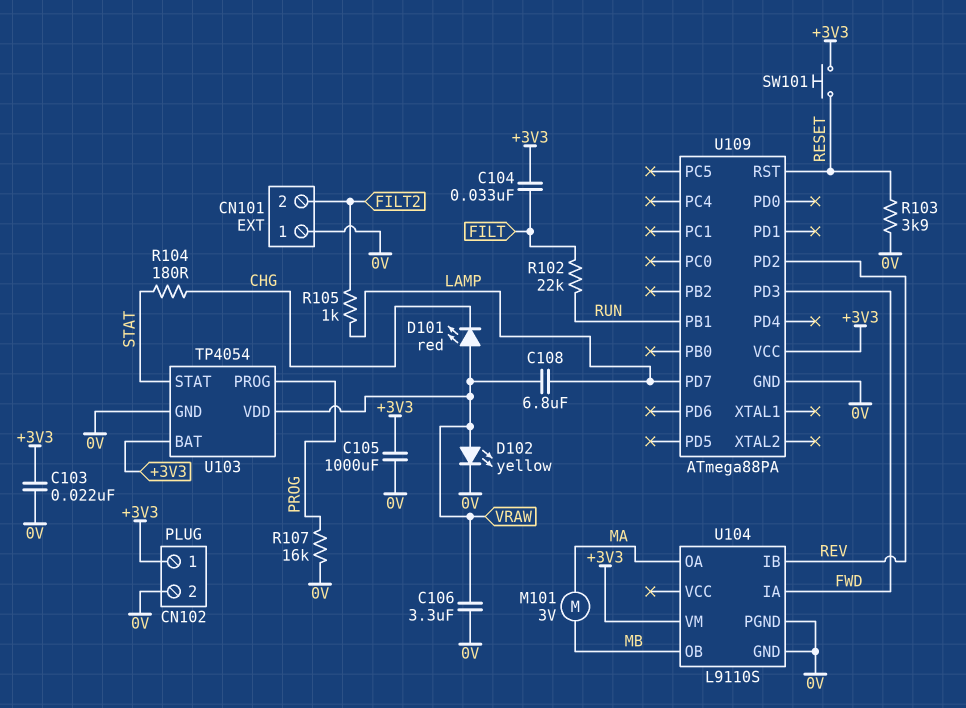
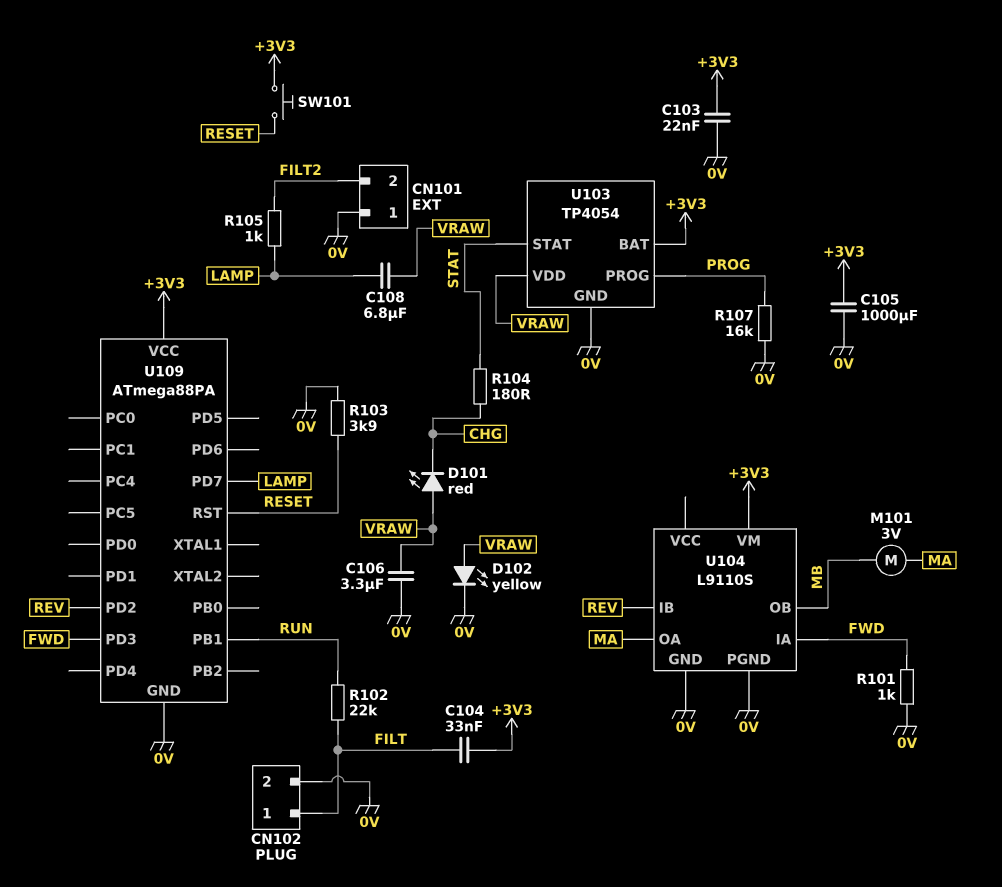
CN102 pin 1: +3V3 -> FILT
R101: none -> 1k (0V, FWD)

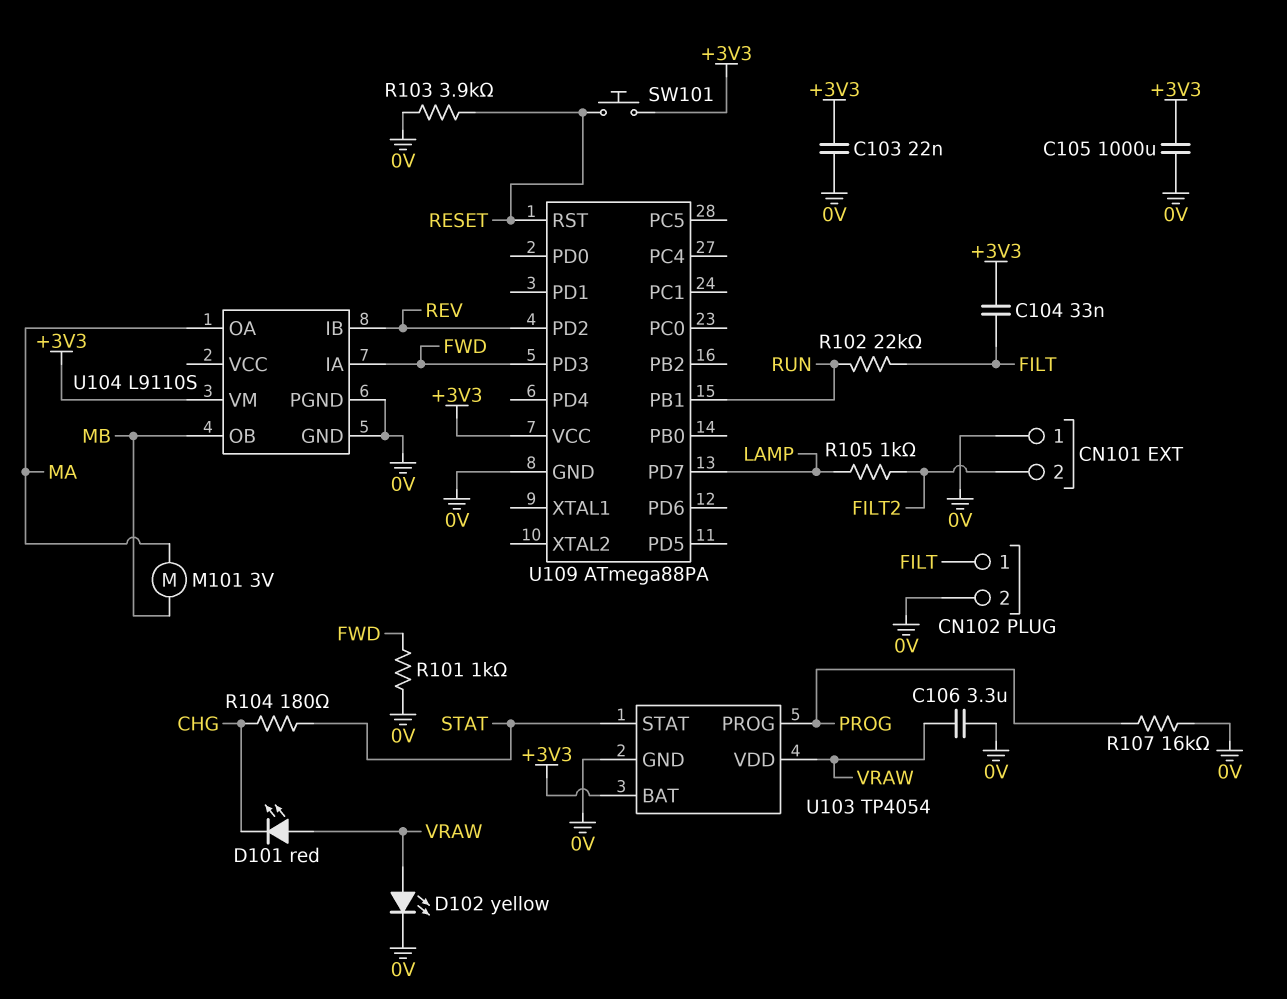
C108: 6.8uF (LAMP, VRAW) -> none

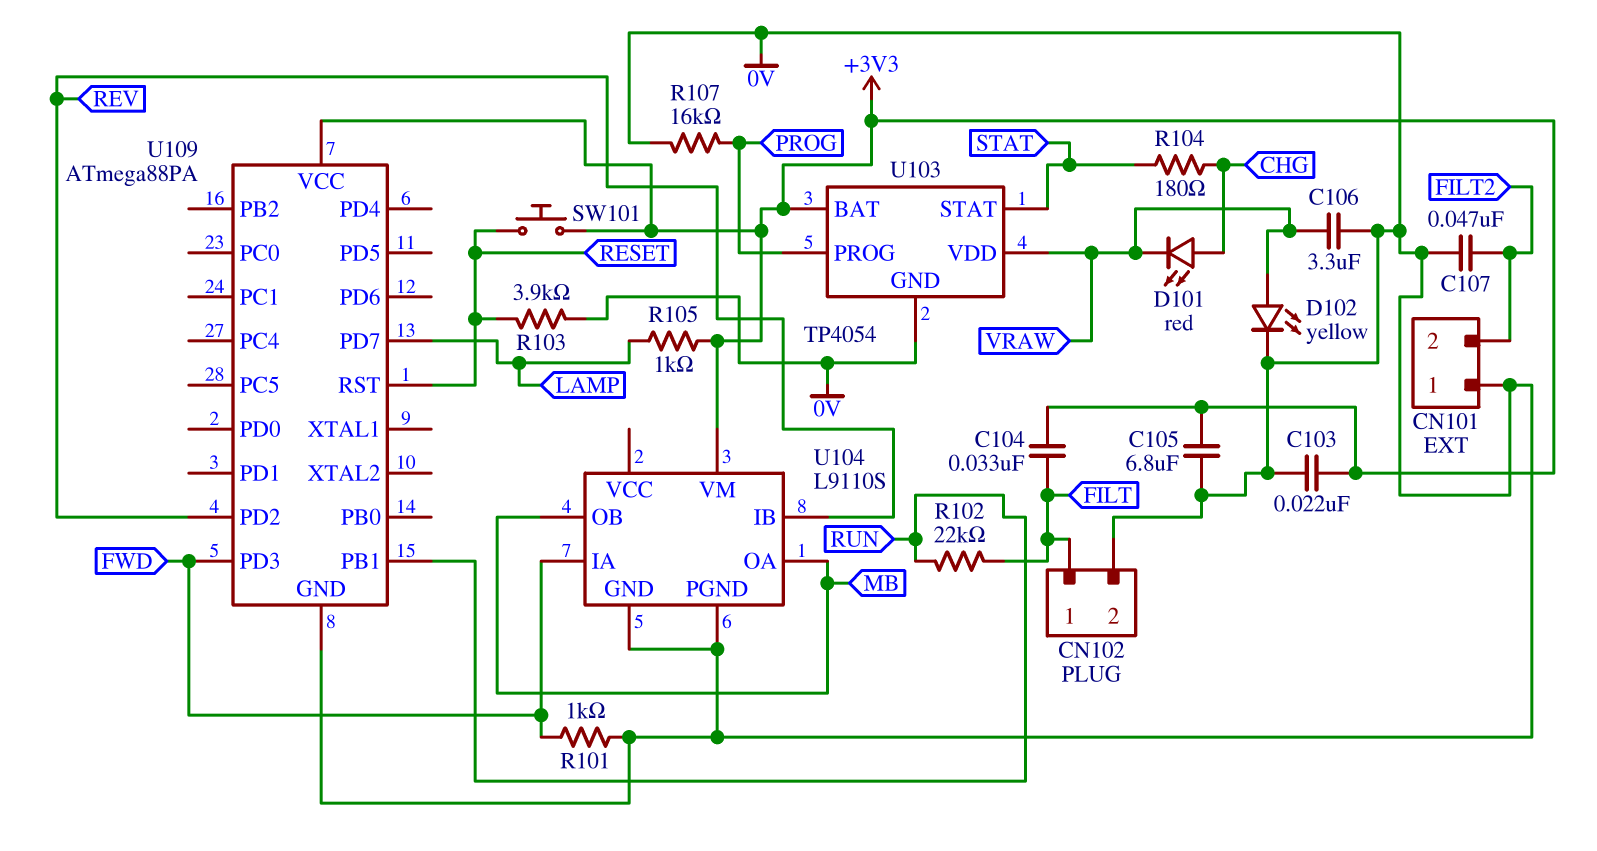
C105: 1000uF (+3V3, 0V) -> 6.8uF (+3V3, 0V)
C107: none -> 47nF (0V, FILT2)
D101: LED red (A VRAW, K CHG) -> LED red (A CHG, K VRAW)
M101: motor 3V (MA, MB) -> none
R105: 1k (FILT2, LAMP) -> 1k (+3V3, LAMP)
U104 pin OA: MA -> MB

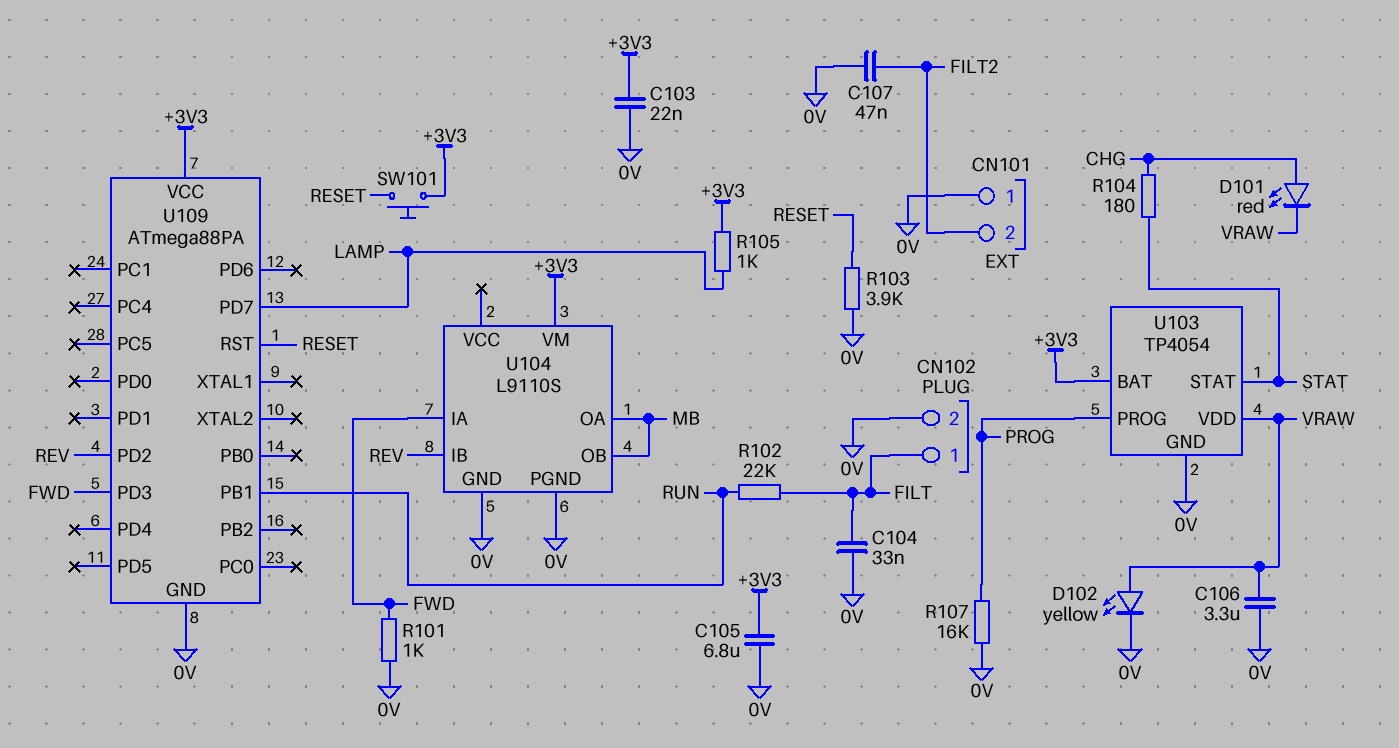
C104: 33nF (+3V3, FILT) -> 33nF (0V, FILT)

